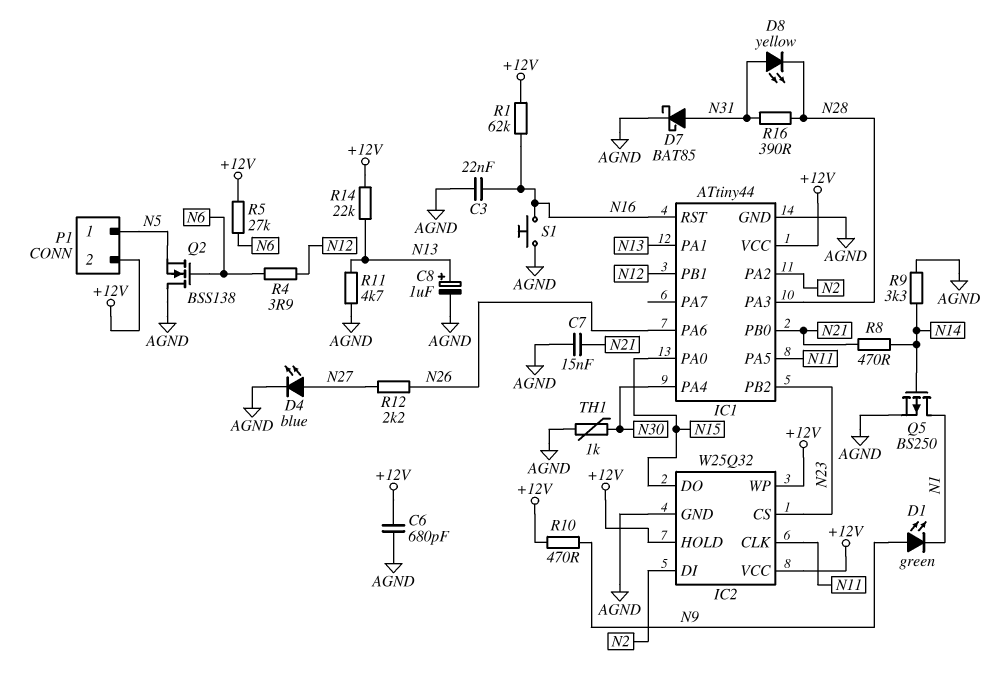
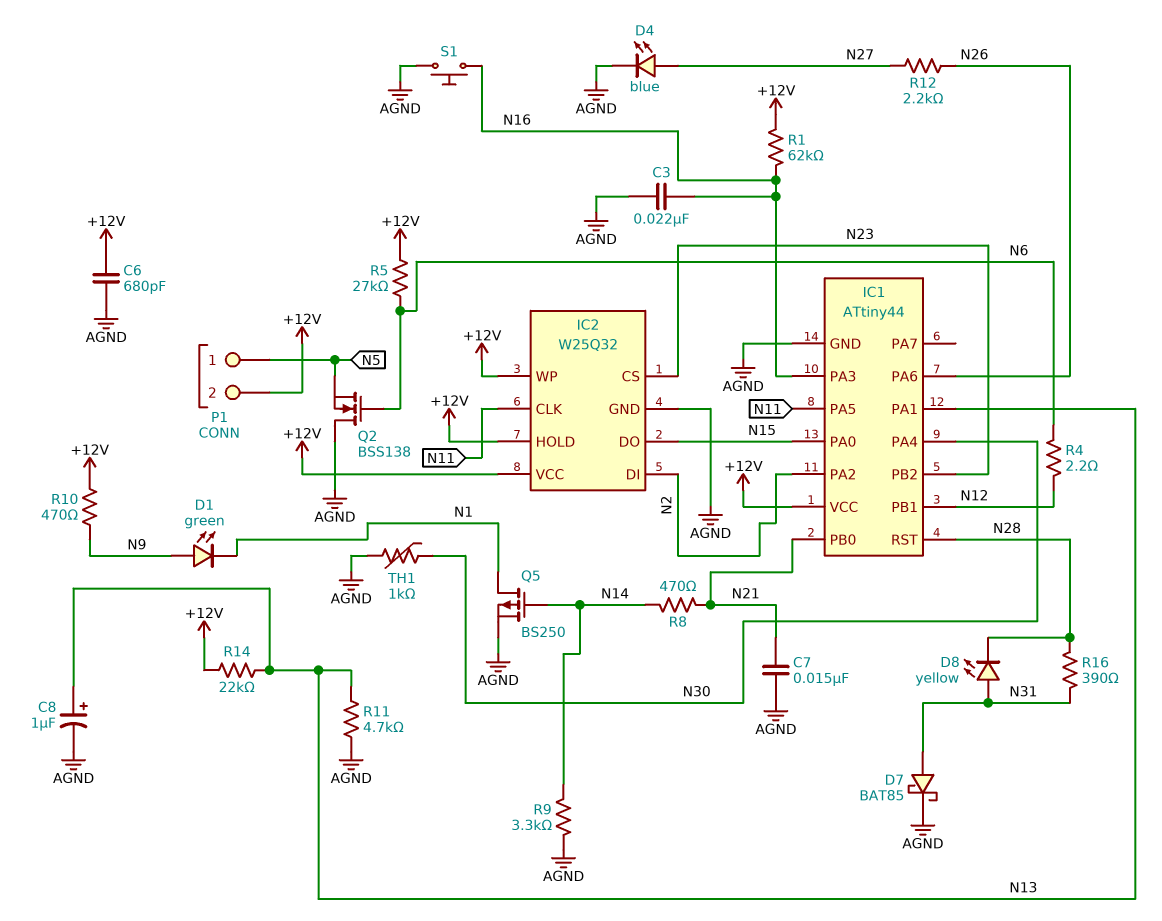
IC1 pin PA3: N28 -> N16
IC1 pin RST: N16 -> N28
R4: 3.9 (N6, N12) -> 2.2 (N6, N12)

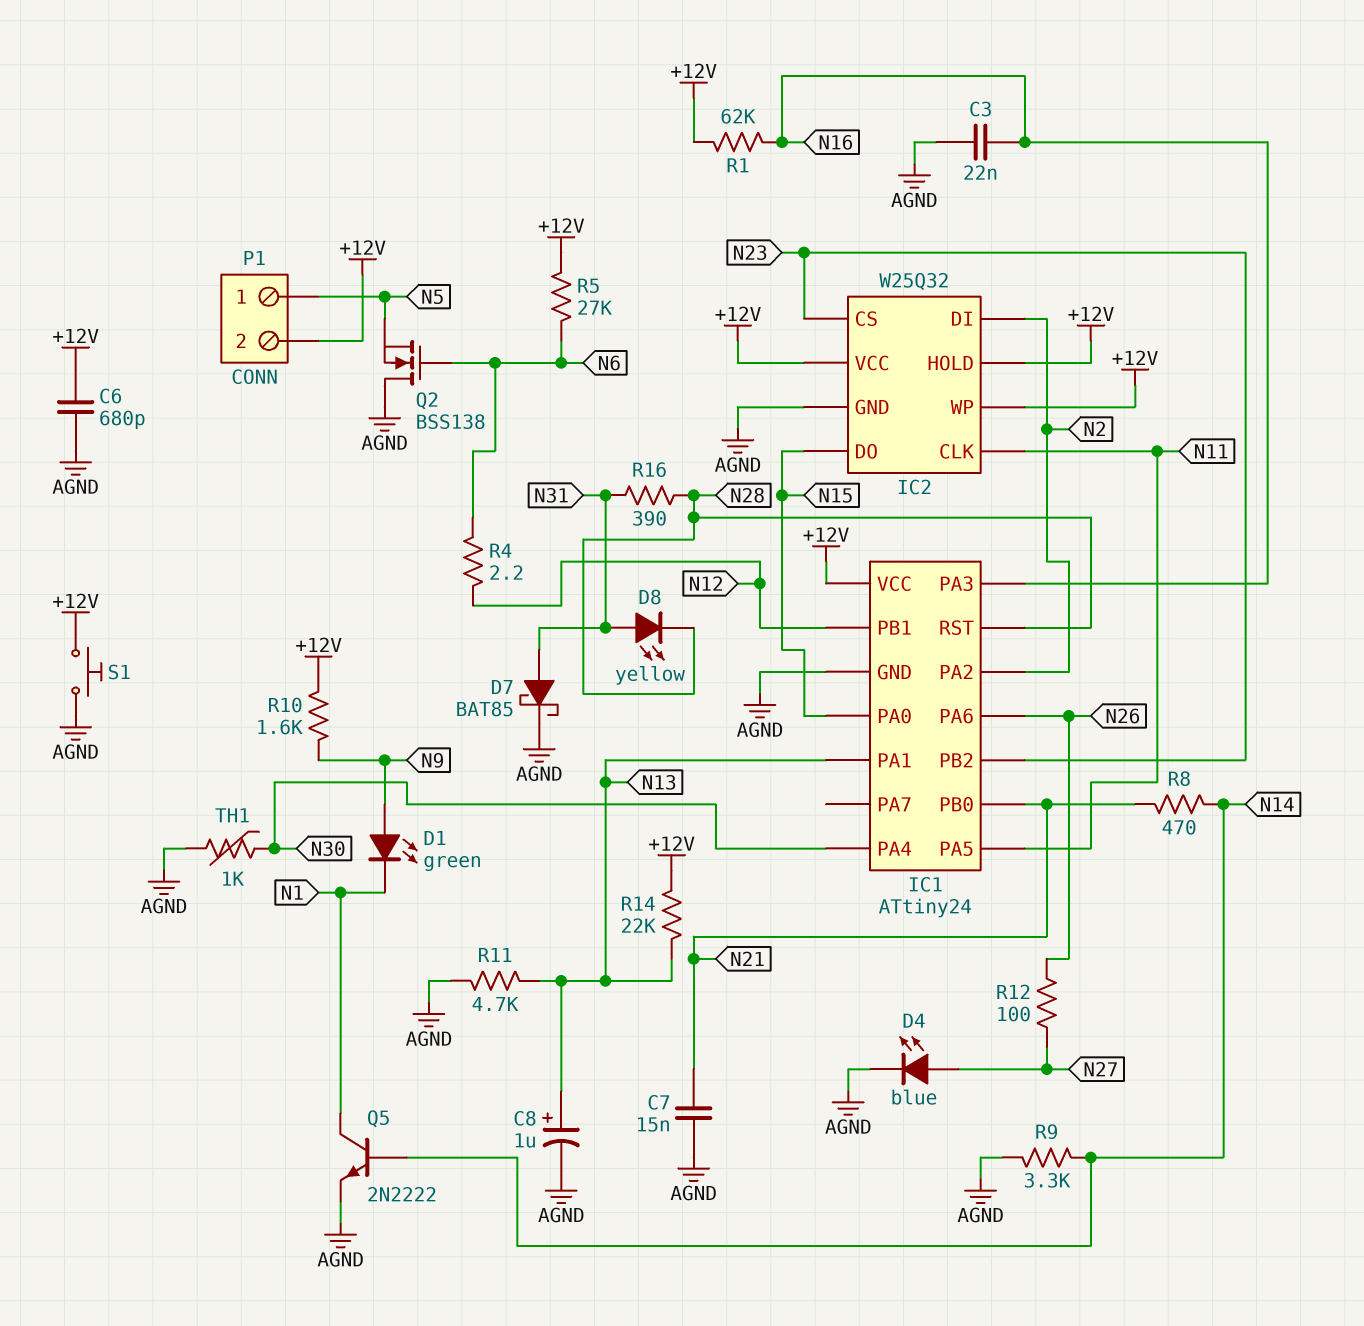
IC1: ATtiny44 -> ATtiny24
Q5: PMOS BS250 (G N14, D N1, S AGND) -> NPN 2N2222 (B N14, C N1, E AGND)
R10: 470 (+12V, N9) -> 1.6k (+12V, N9)
R12: 2.2k (N26, N27) -> 100 (N26, N27)
S1: button (AGND, N16) -> button (+12V, AGND)

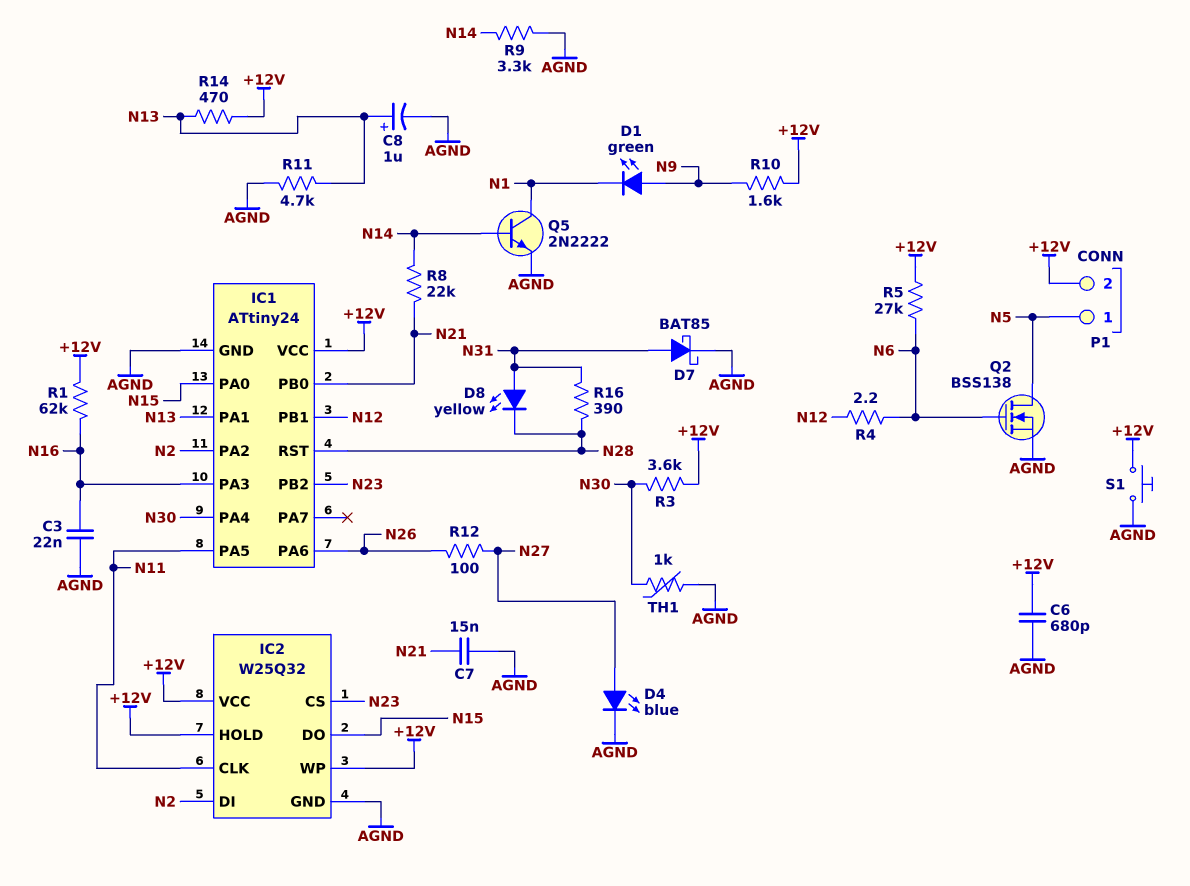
Q2: NMOS BSS138 (G N6, D AGND, S N5) -> NMOS BSS138 (G N6, D N5, S AGND)
R3: none -> 3.6k (+12V, N30)
R8: 470 (N14, N21) -> 22k (N14, N21)
R14: 22k (+12V, N13) -> 470 (+12V, N13)

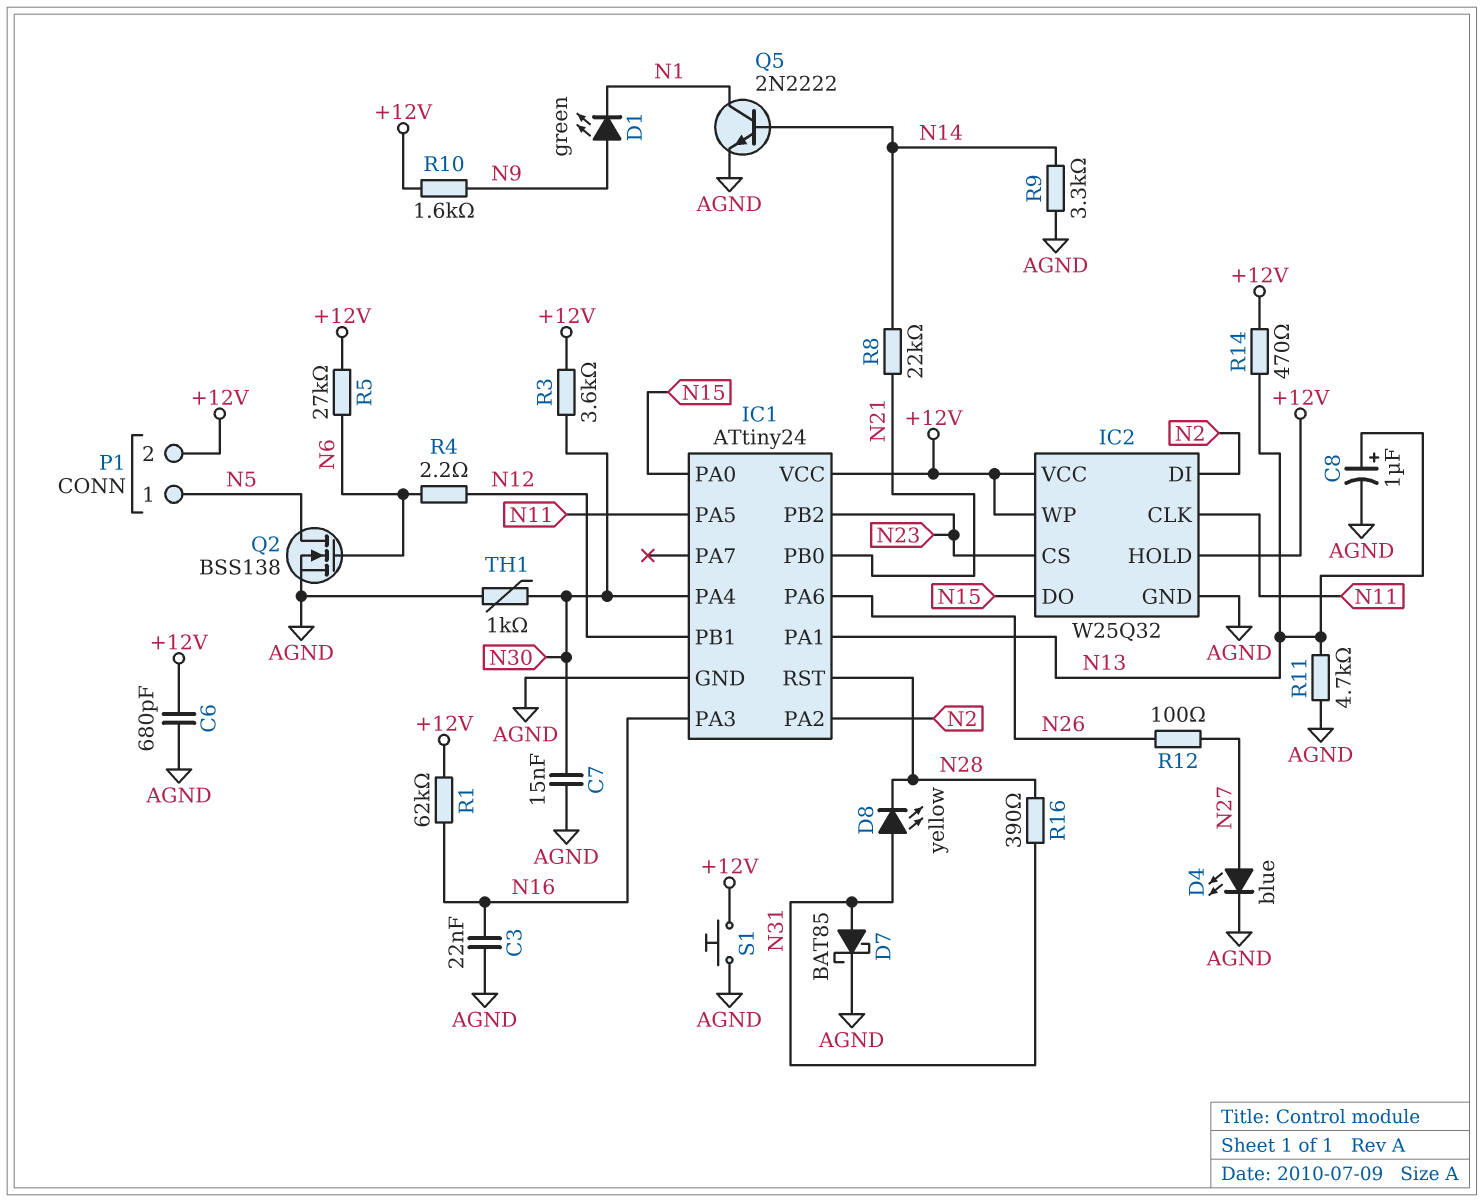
C7: 15nF (AGND, N21) -> 15nF (AGND, N30)

